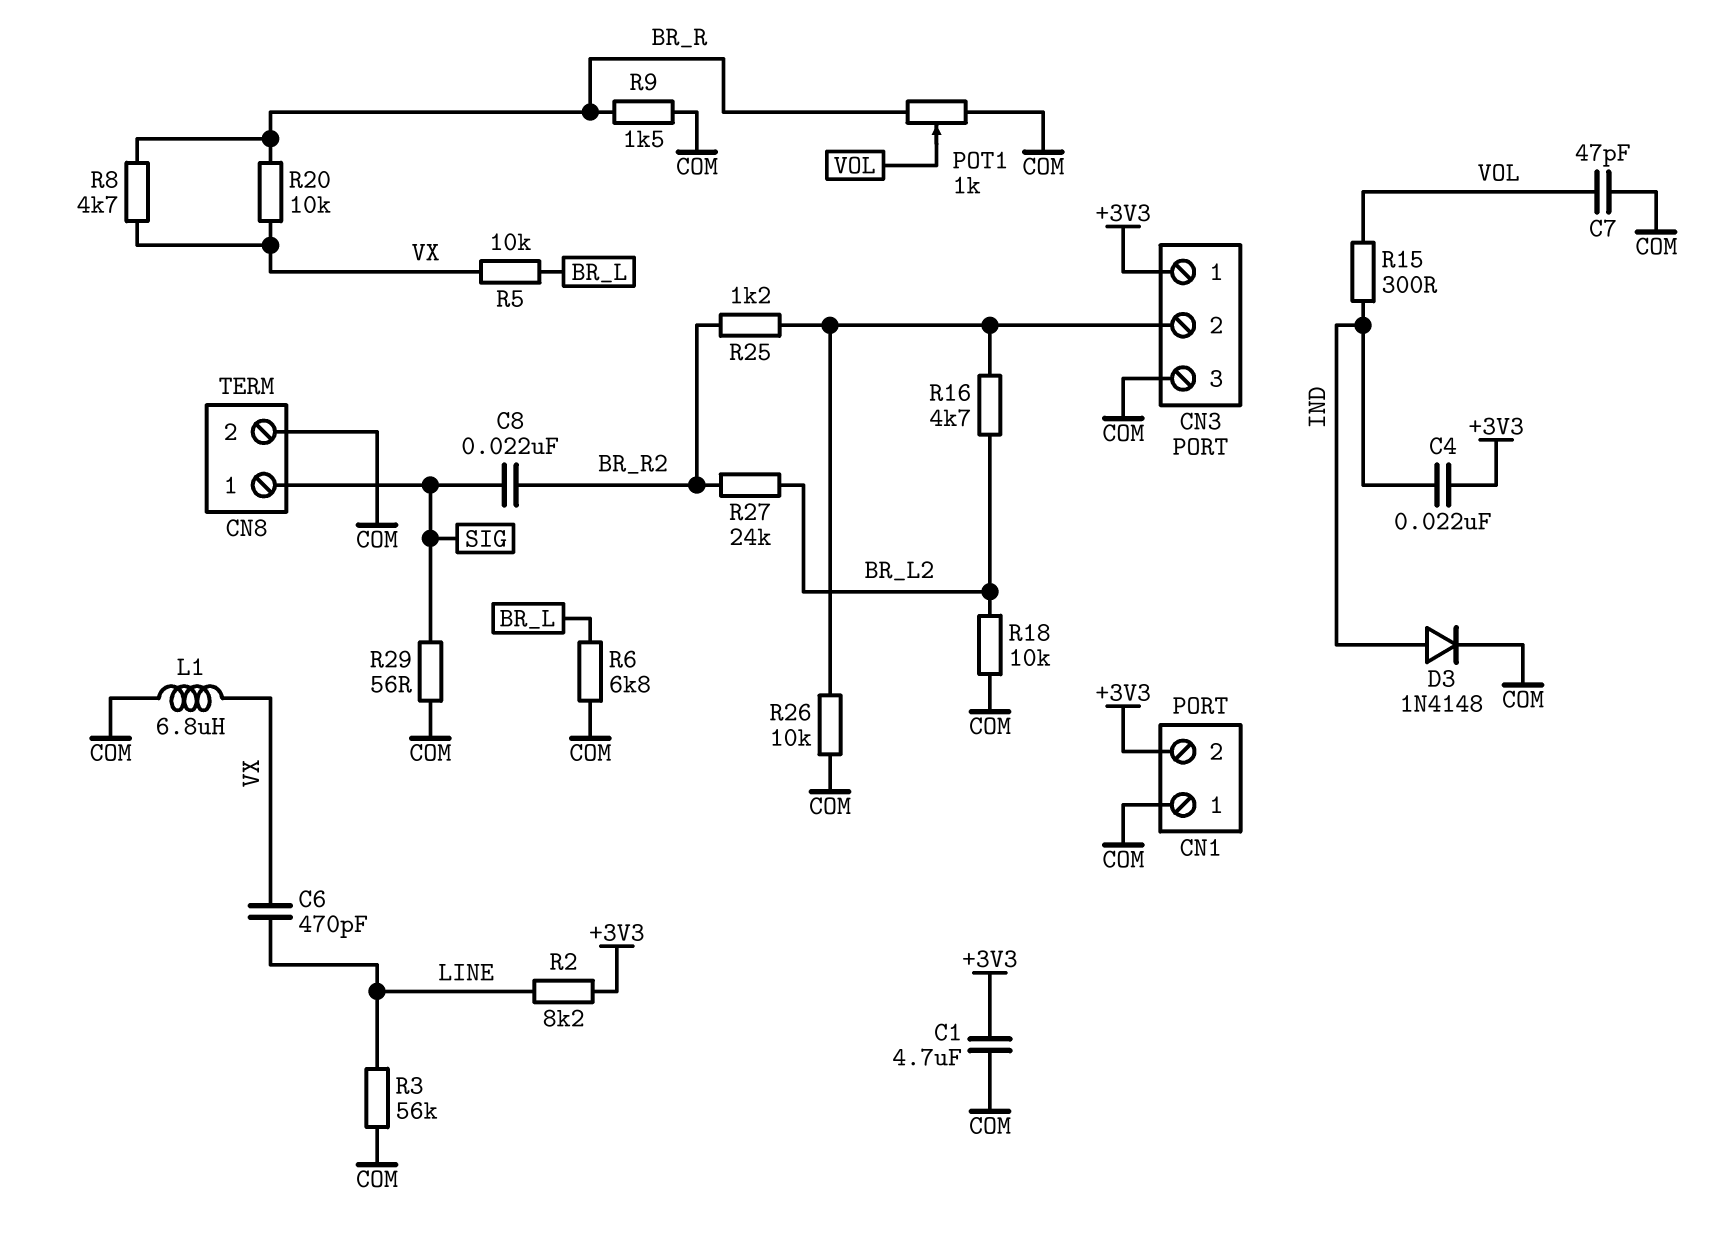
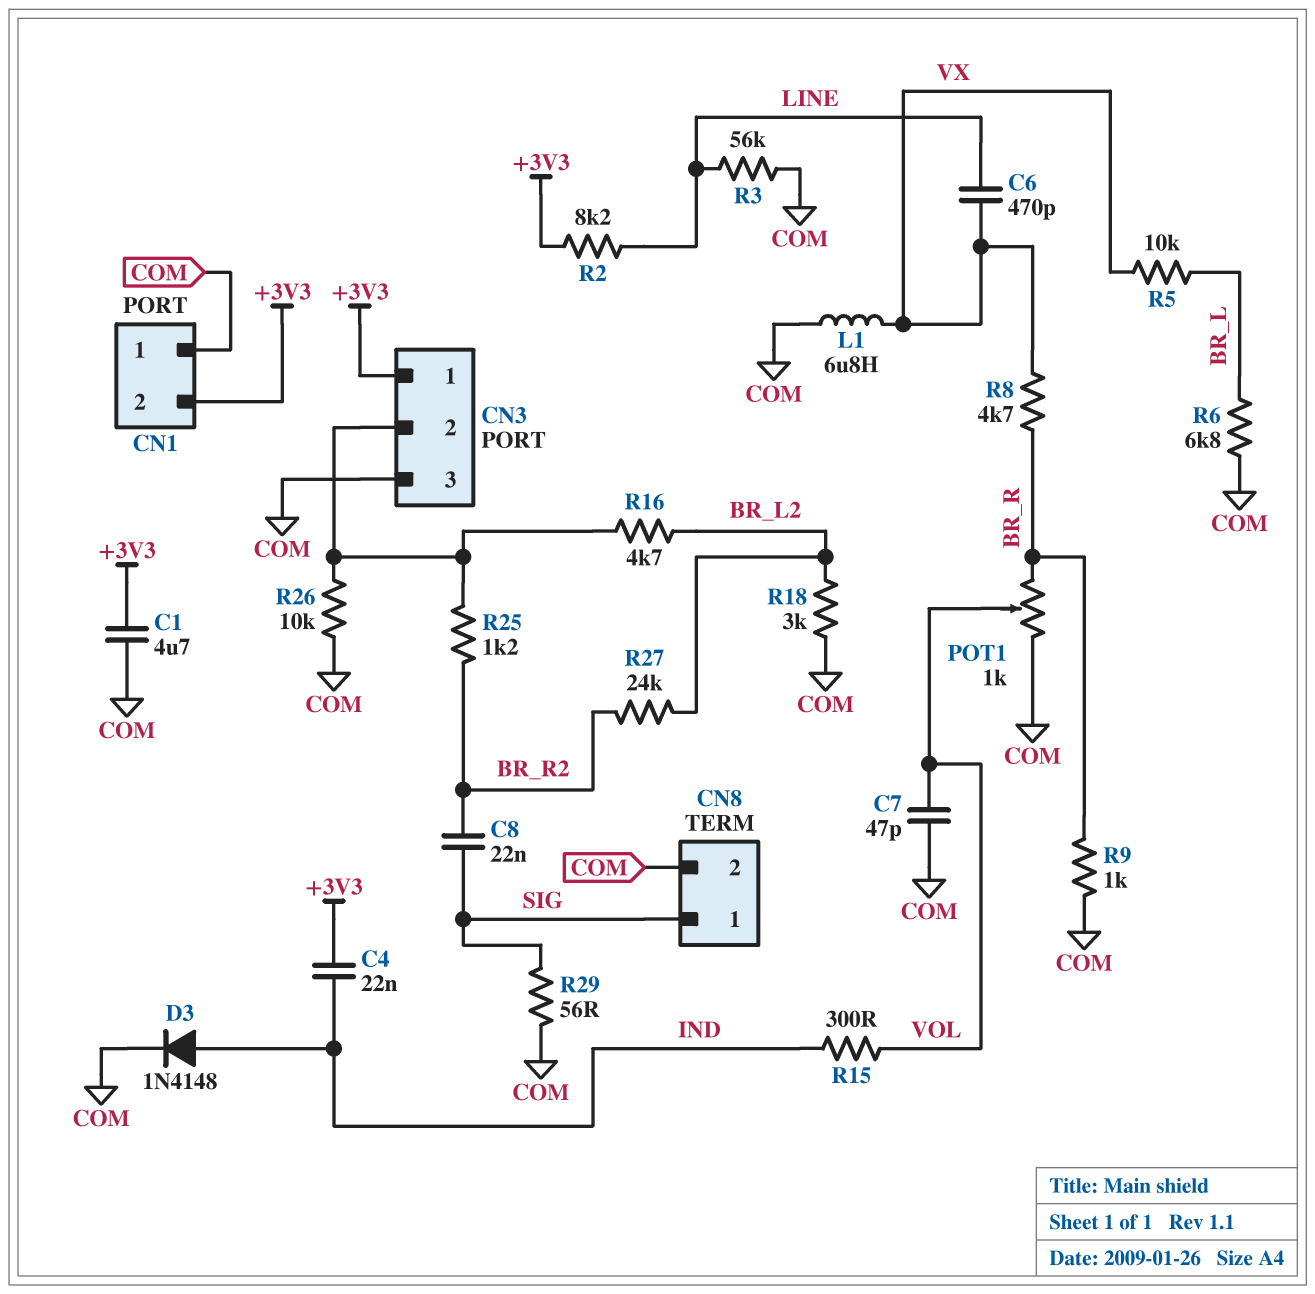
R9: 1.5k (BR_R, COM) -> 1k (BR_R, COM)
R18: 10k (BR_L2, COM) -> 3k (BR_L2, COM)
R20: 10k (BR_R, VX) -> none

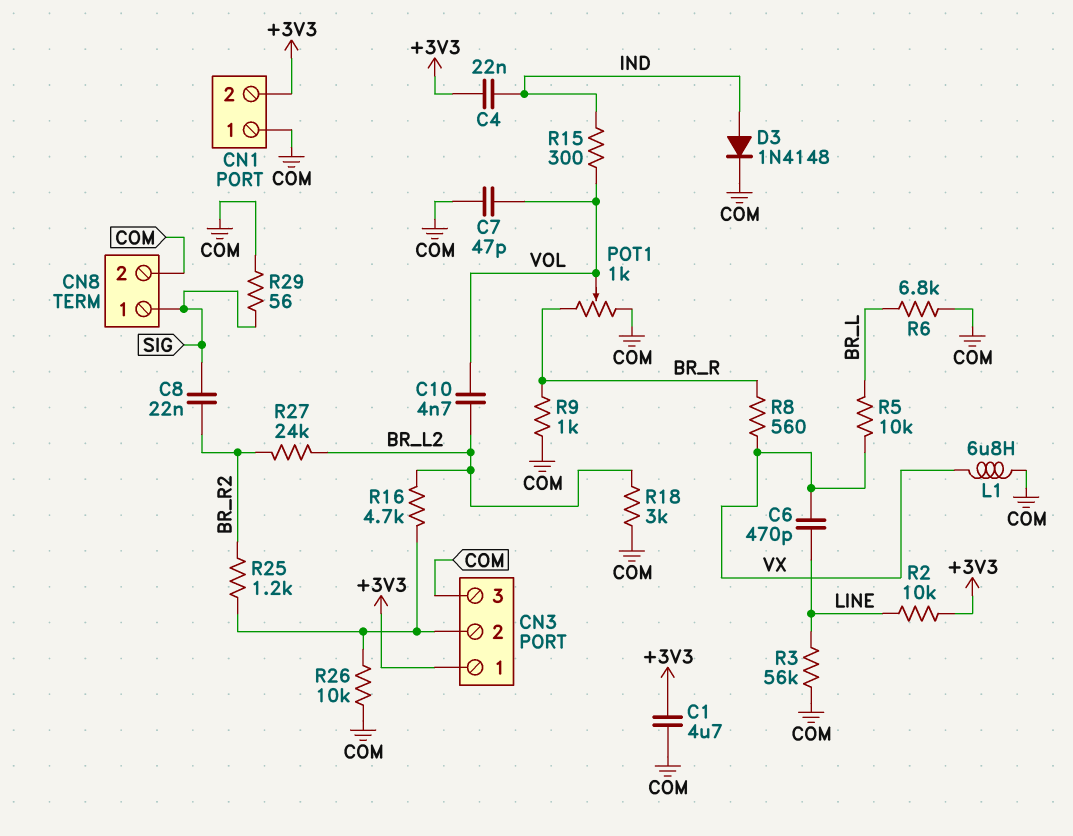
C10: none -> 4.7nF (BR_L2, VOL)
R2: 8.2k (+3V3, LINE) -> 10k (+3V3, LINE)
R8: 4.7k (BR_R, VX) -> 560 (BR_R, VX)

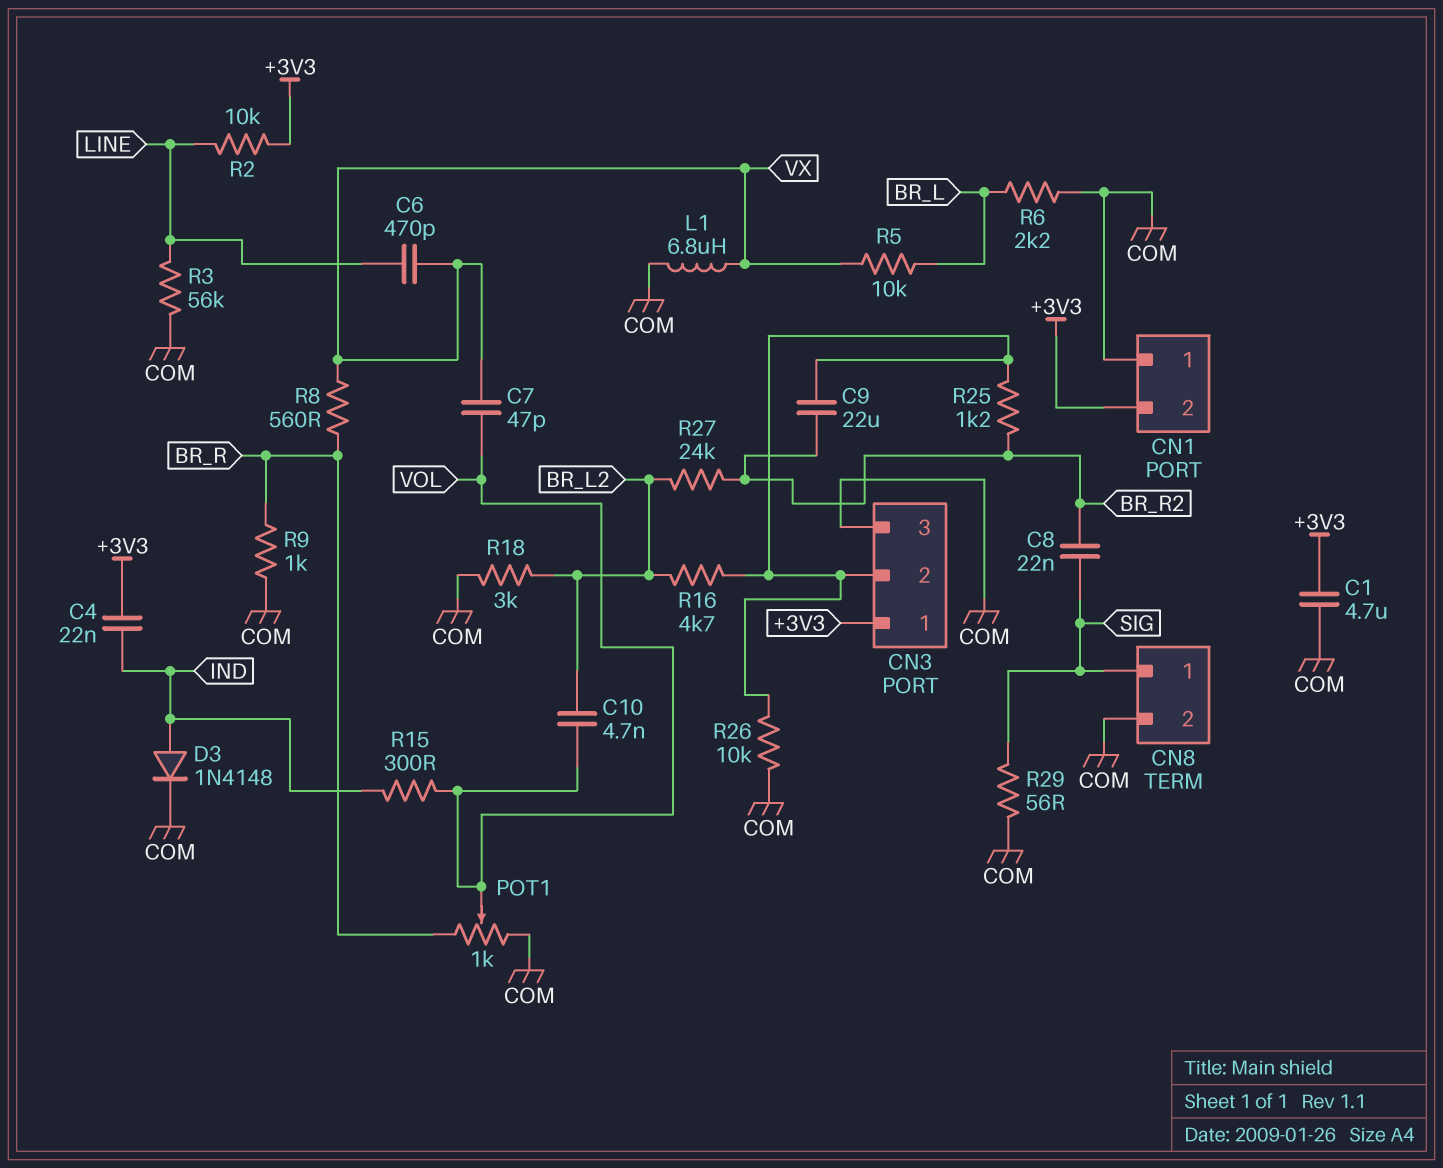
C7: 47pF (COM, VOL) -> 47pF (VOL, VX)
C9: none -> 22uF (BR_R2, CN3/2)
R6: 6.8k (BR_L, COM) -> 2.2k (BR_L, COM)

